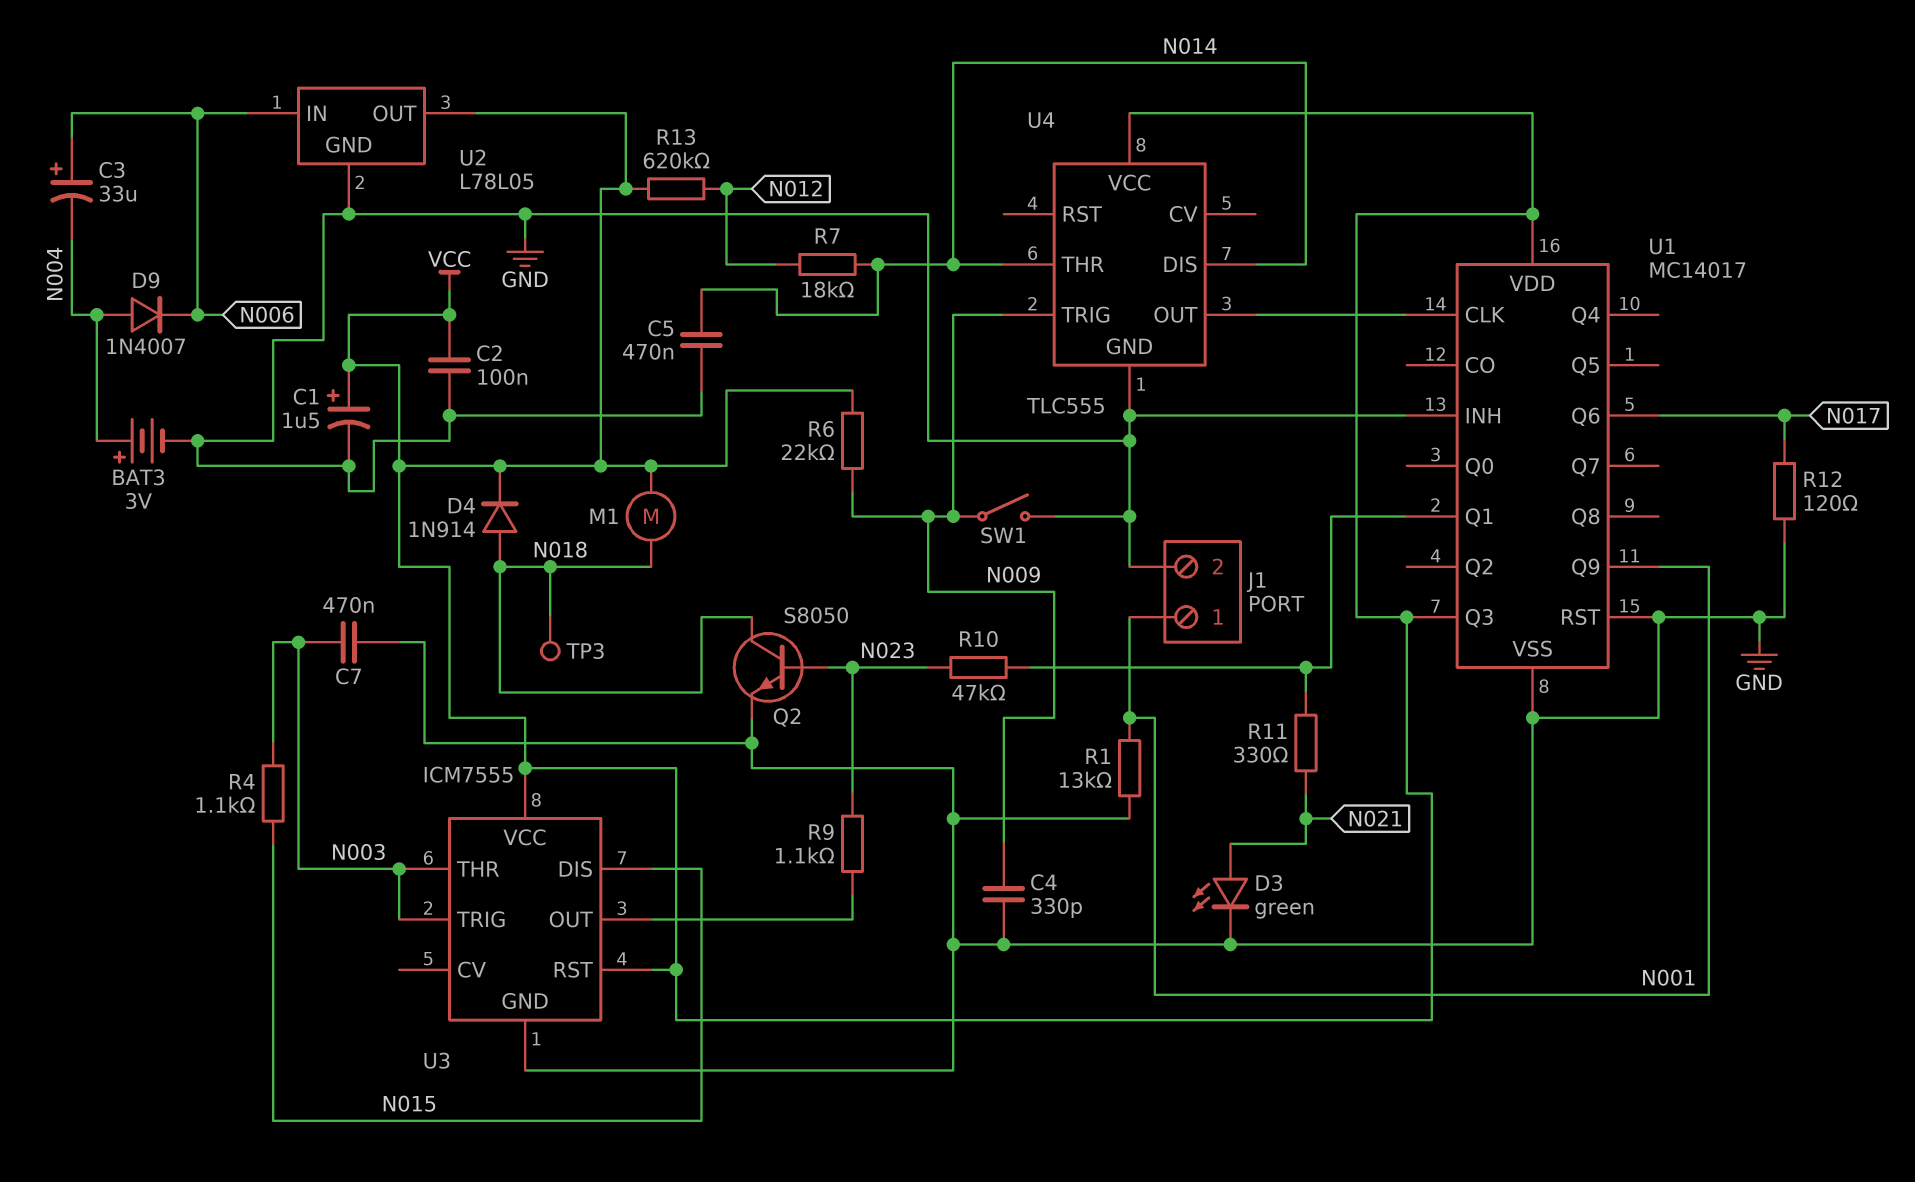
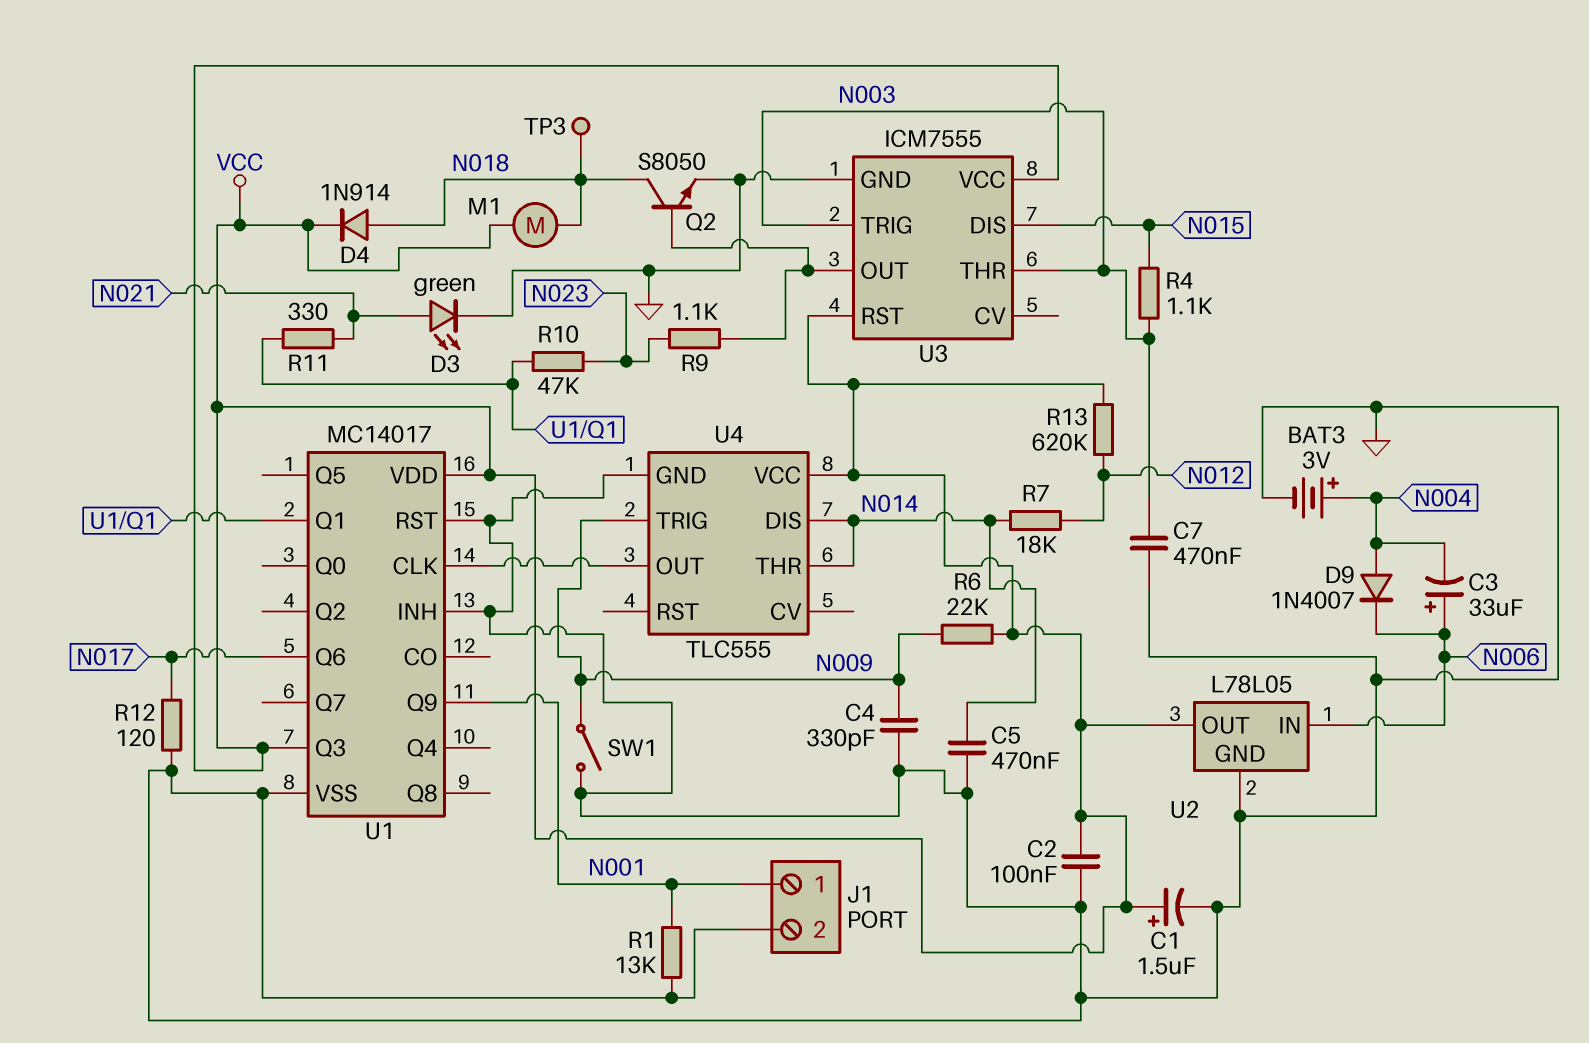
Q2: NPN S8050 (B N023, C N018, E GND) -> NPN S8050 (B U3/OUT, C N018, E GND)

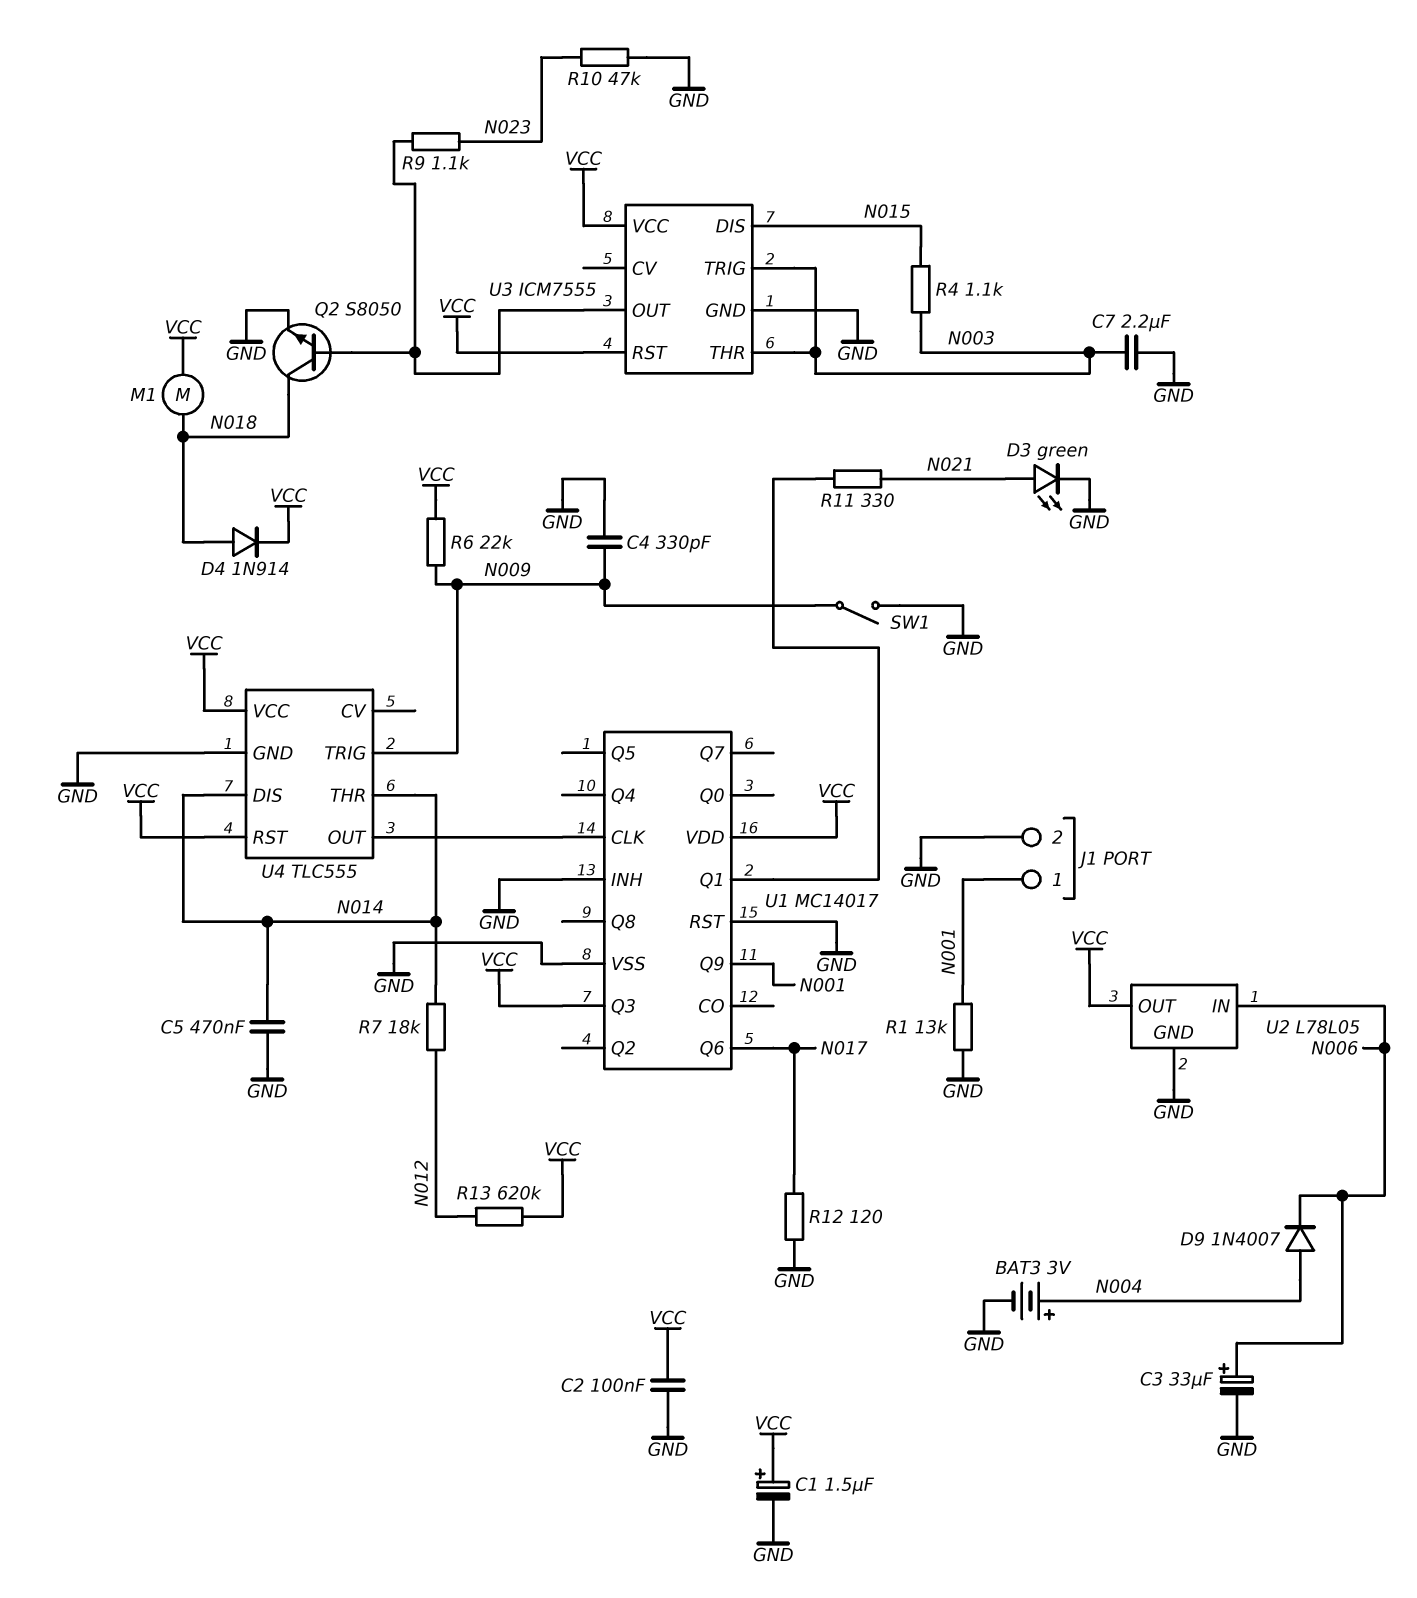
C3: 33uF (plus N006, minus N004) -> 33uF (plus N006, minus GND)
C7: 470nF (GND, N003) -> 2.2uF (GND, N003)
R10: 47k (N023, U1/Q1) -> 47k (GND, N023)
TP3: test point (N018) -> none
U4 pin RST: none -> VCC

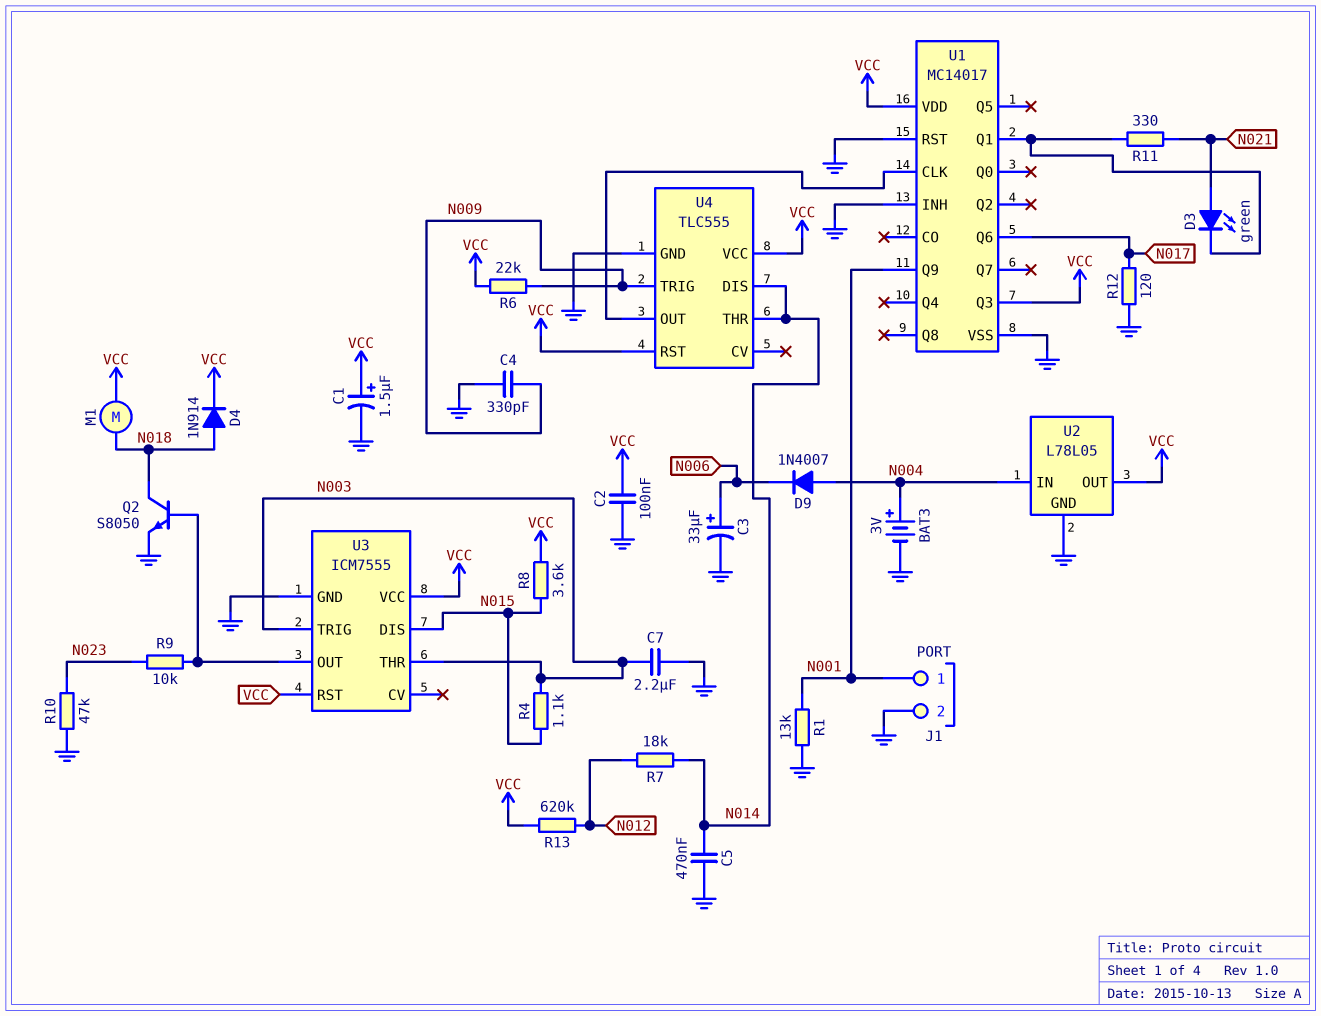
D3: LED green (A N021, K GND) -> LED green (A N021, K U1/Q1)
R8: none -> 3.6k (N015, VCC)
R9: 1.1k (N023, U3/OUT) -> 10k (N023, U3/OUT)
SW1: switch (GND, N009) -> none
U2 pin IN: N006 -> N004

